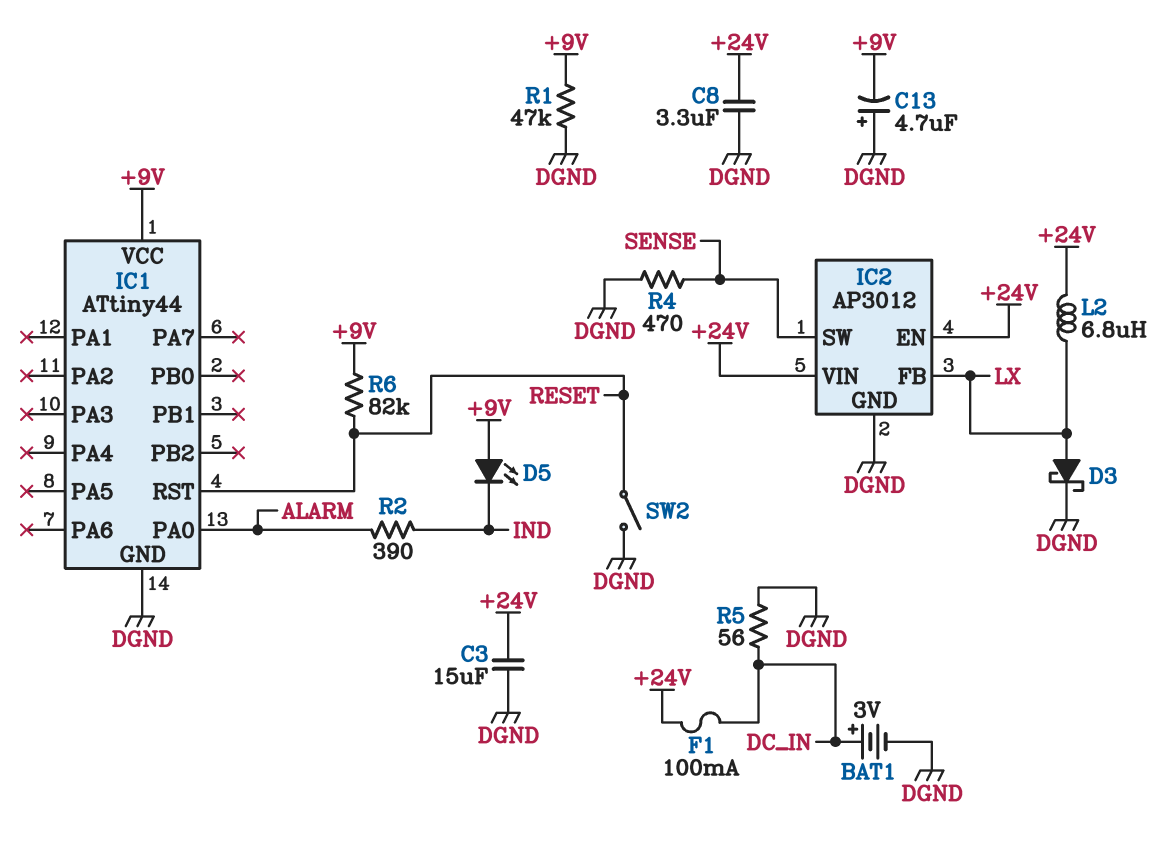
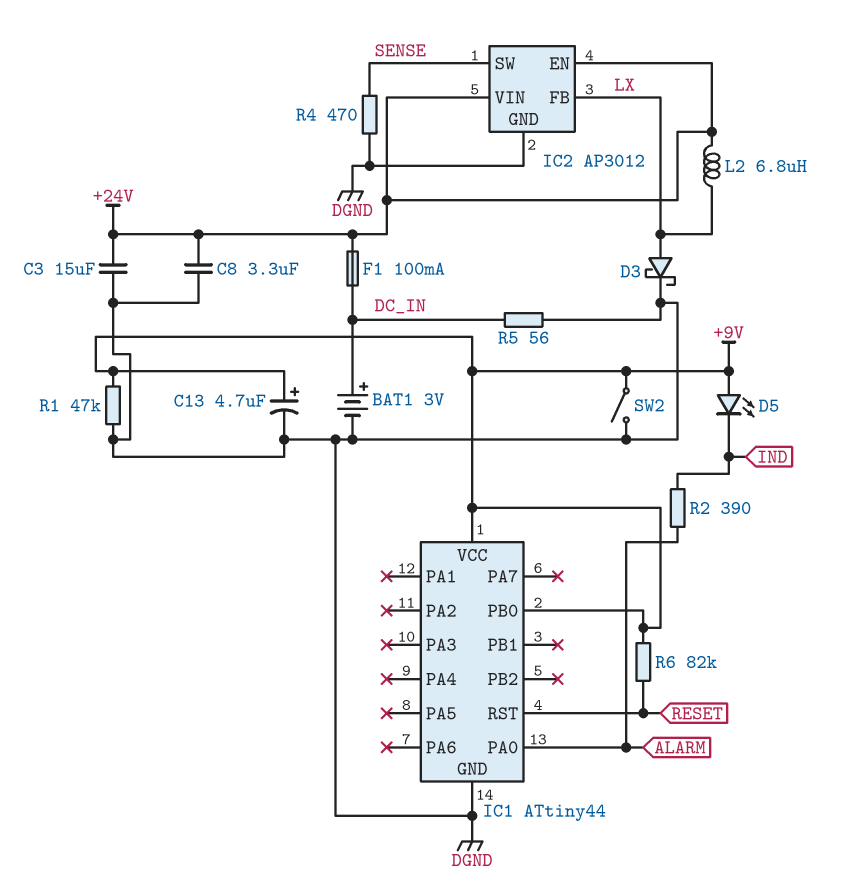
C13: 4.7uF (plus DGND, minus +9V) -> 4.7uF (plus +9V, minus DGND)
IC1 pin PB0: none -> +9V
SW2: switch (DGND, RESET) -> switch (+9V, DGND)

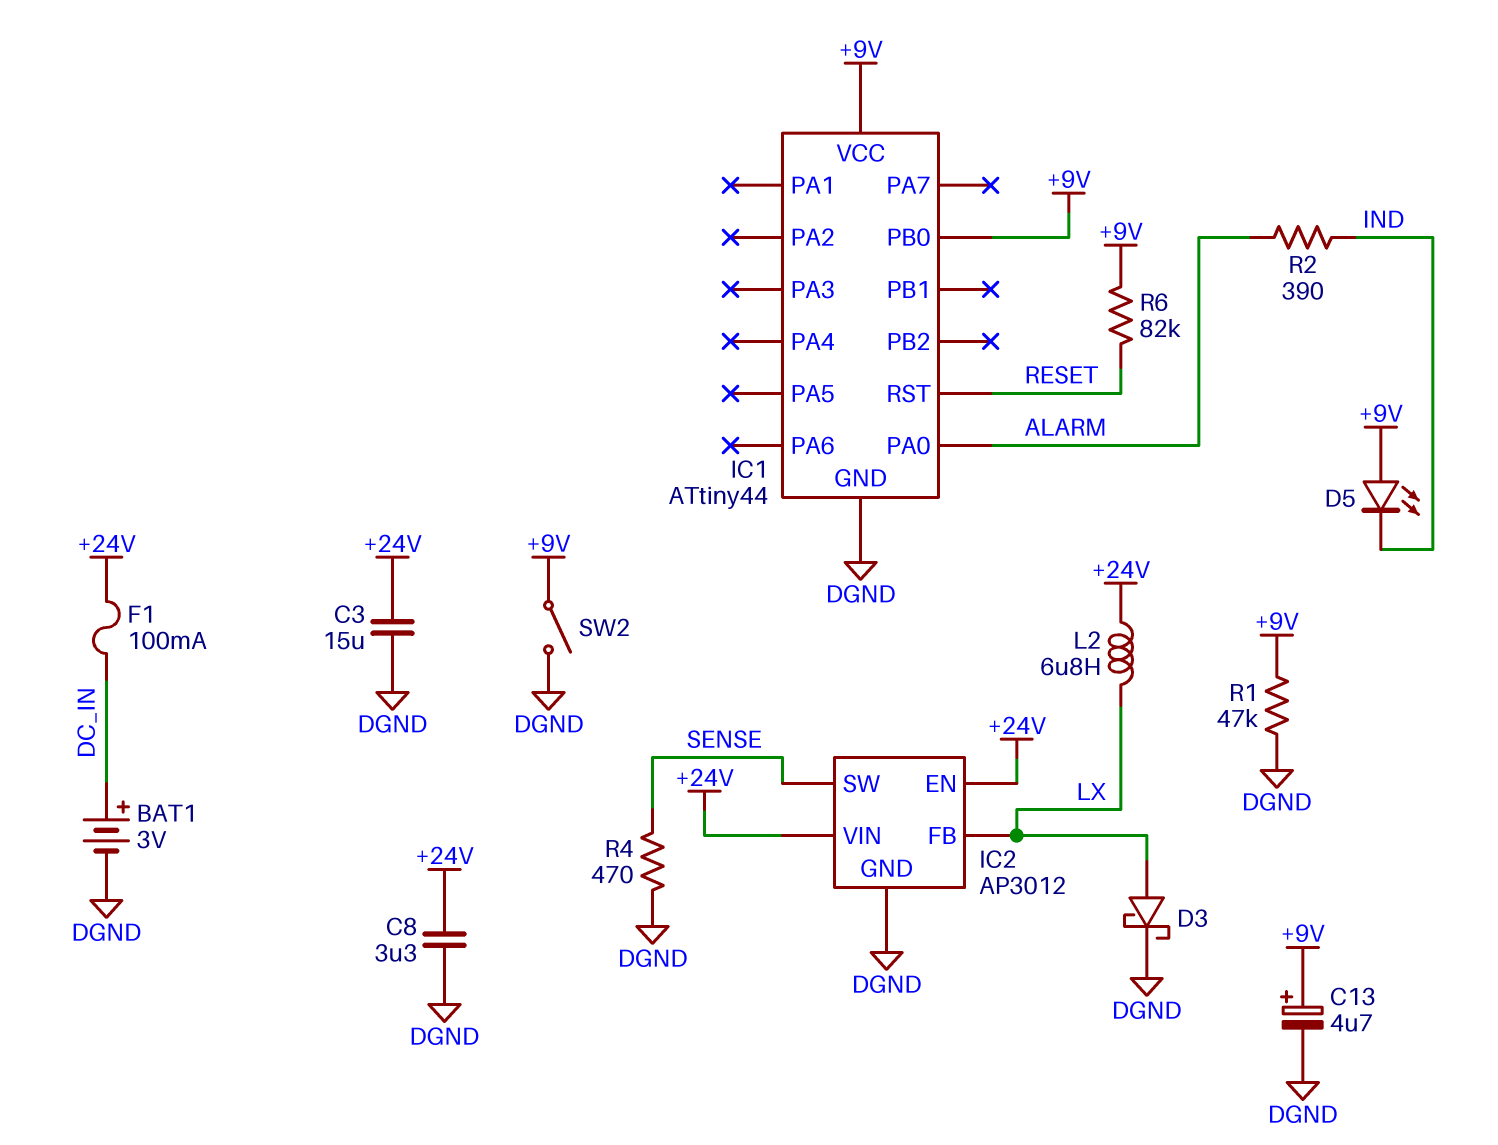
R5: 56 (DC_IN, DGND) -> none

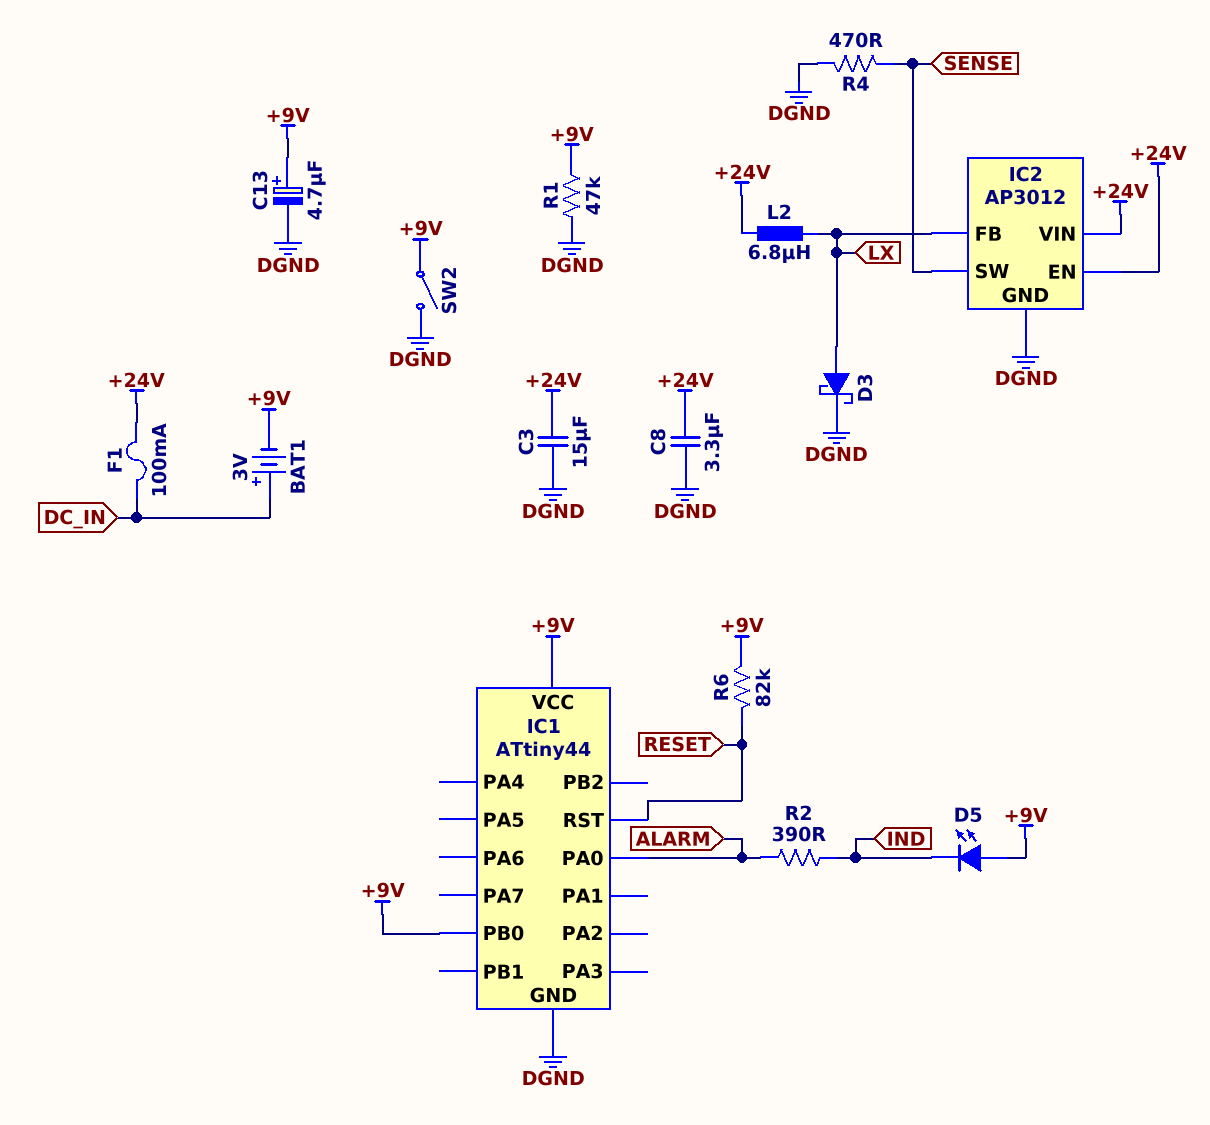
BAT1: 3V (plus DC_IN, minus DGND) -> 3V (plus DC_IN, minus +9V)

